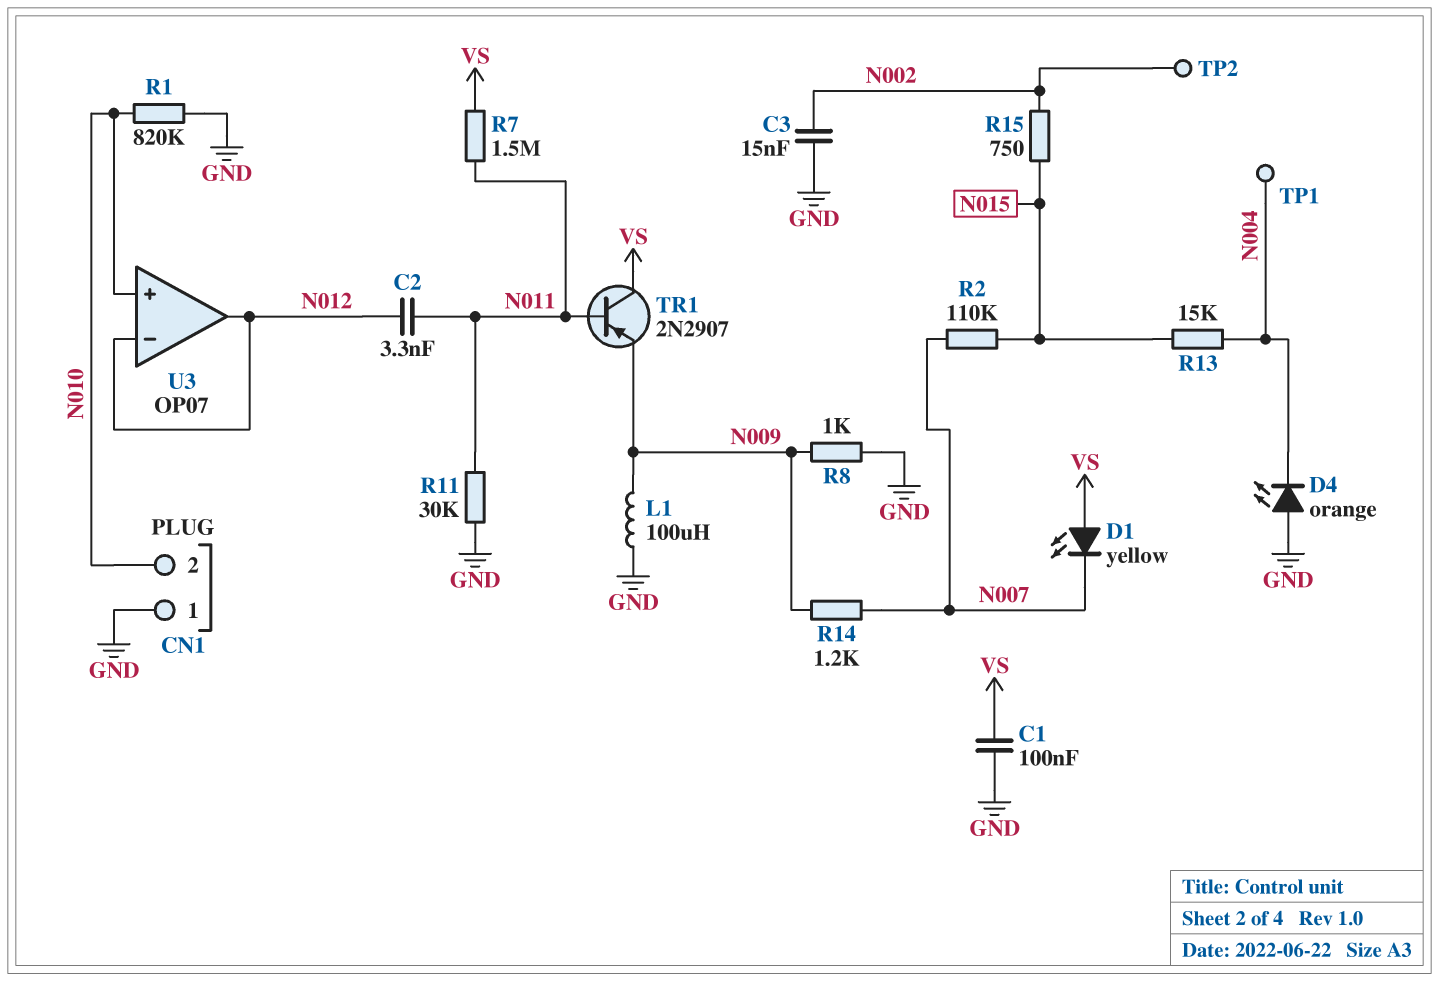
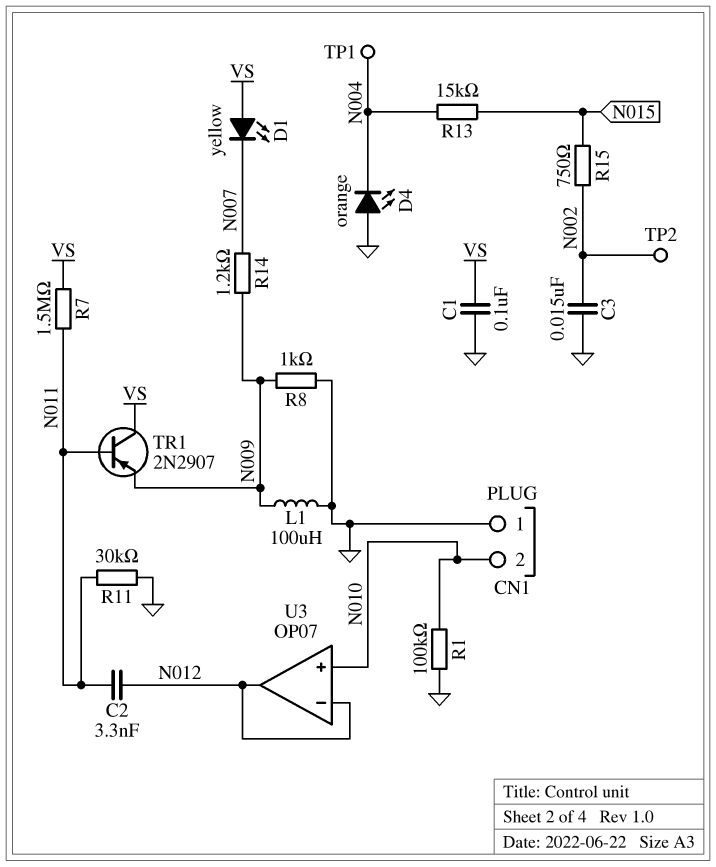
R1: 820k (GND, N010) -> 100k (GND, N010)
R2: 110k (N007, N015) -> none

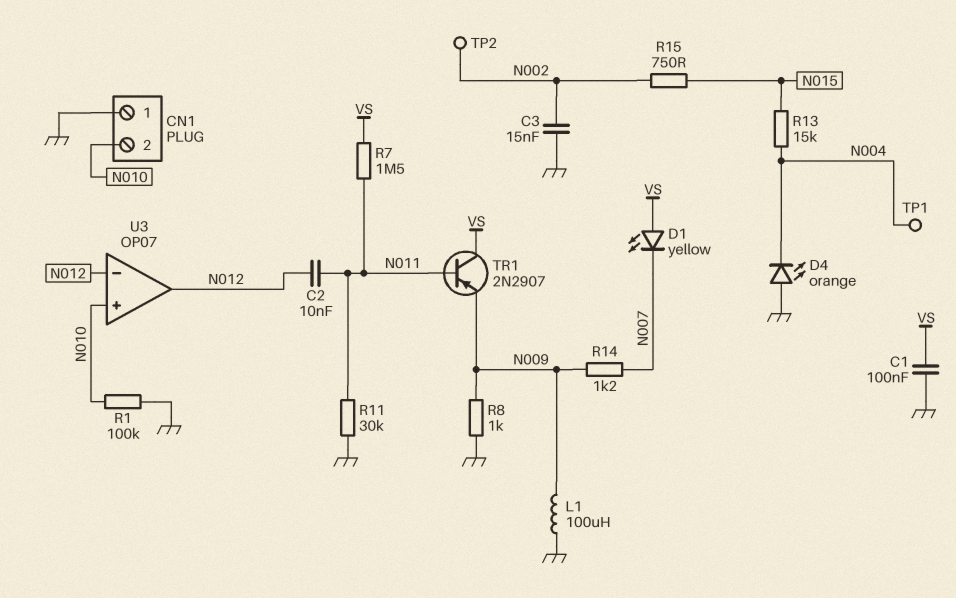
C2: 3.3nF (N011, N012) -> 10nF (N011, N012)

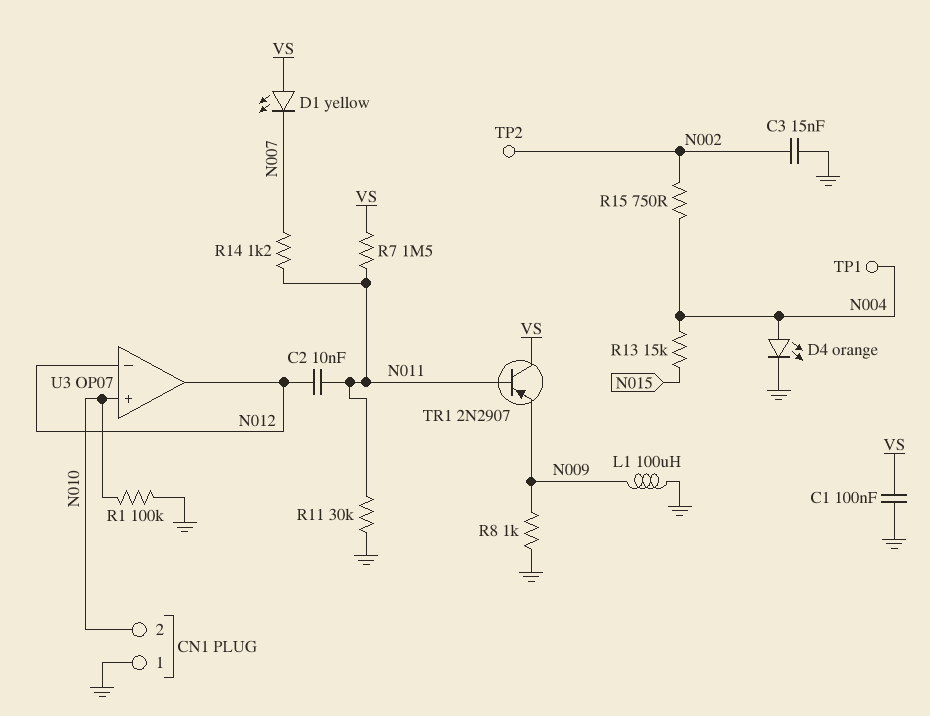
D4: LED orange (A GND, K N004) -> LED orange (A N004, K GND)
R14: 1.2k (N007, N009) -> 1.2k (N007, N011)
R15: 750 (N002, N015) -> 750 (N002, N004)

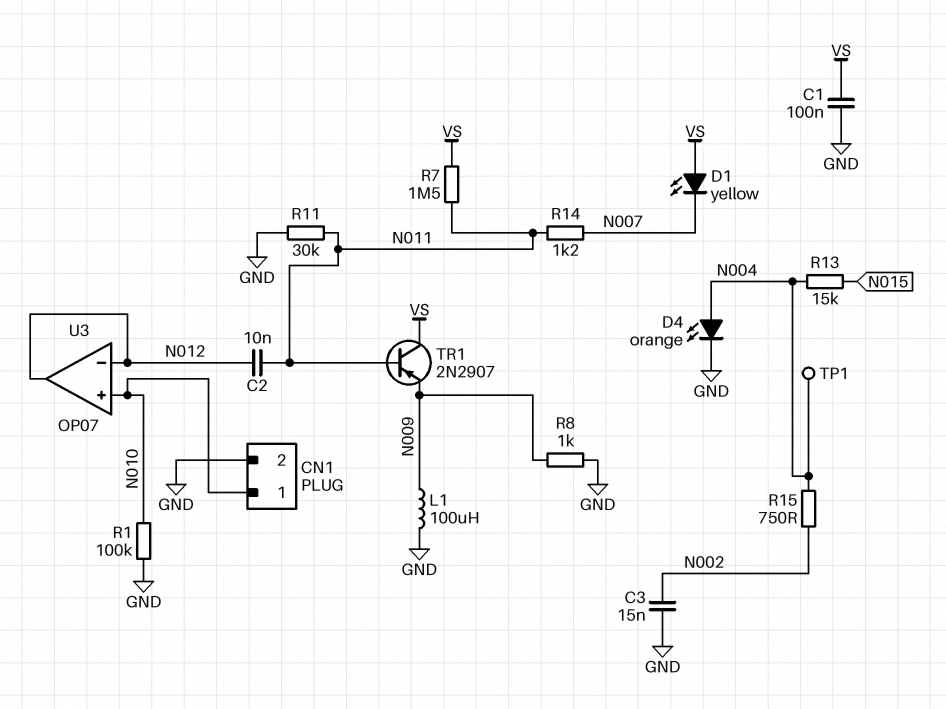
CN1 pin 1: GND -> N010
CN1 pin 2: N010 -> GND
TP2: test point (N002) -> none

